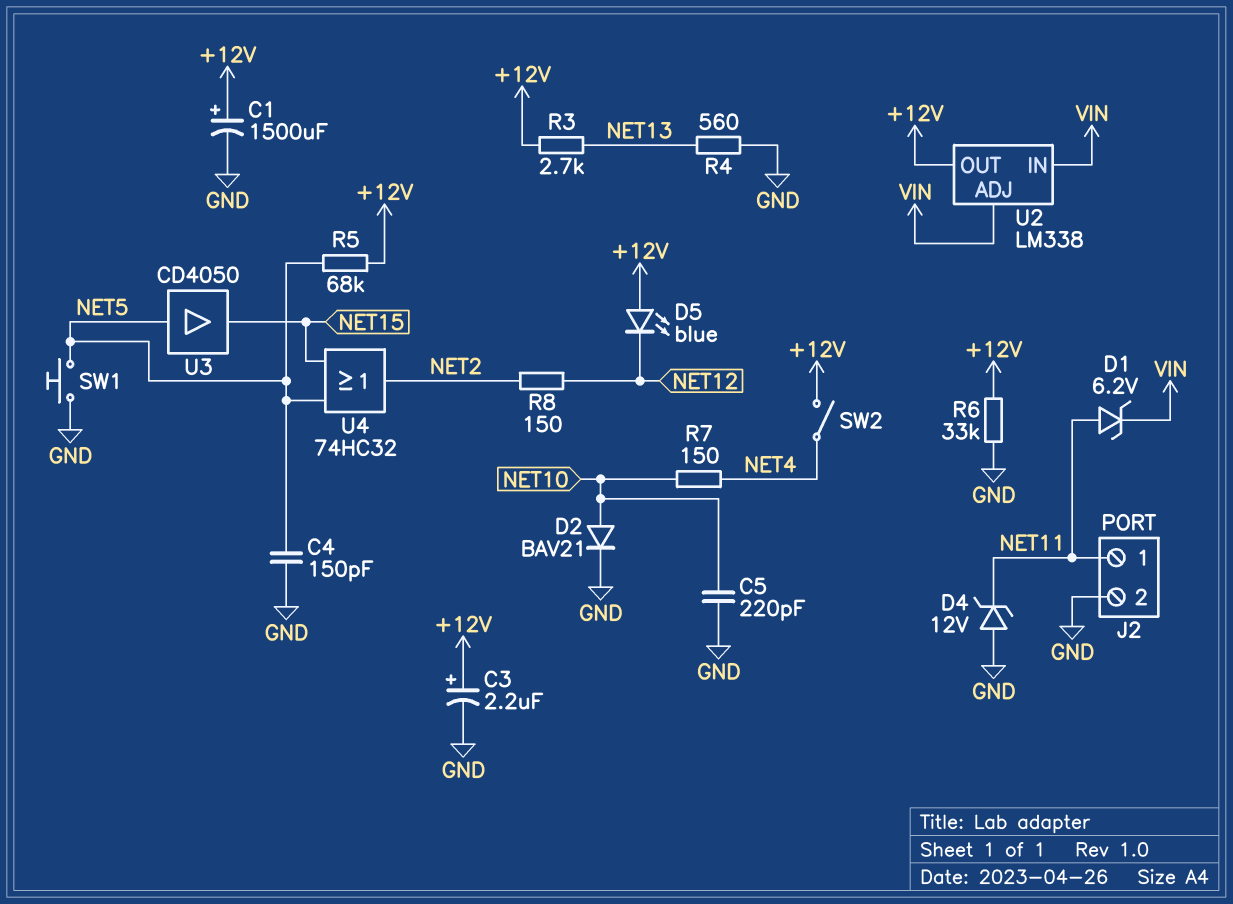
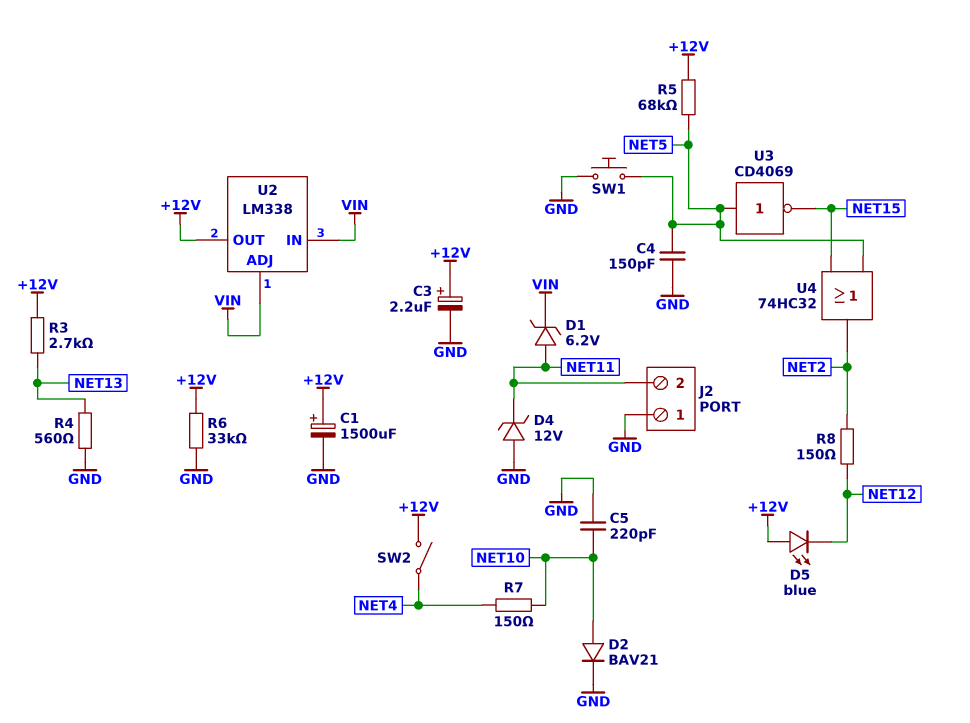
J2 pin 1: NET11 -> GND
J2 pin 2: GND -> NET11
U3: buffer CD4050 (in NET5, out NET15) -> NOT CD4069 (in NET5, out NET15)

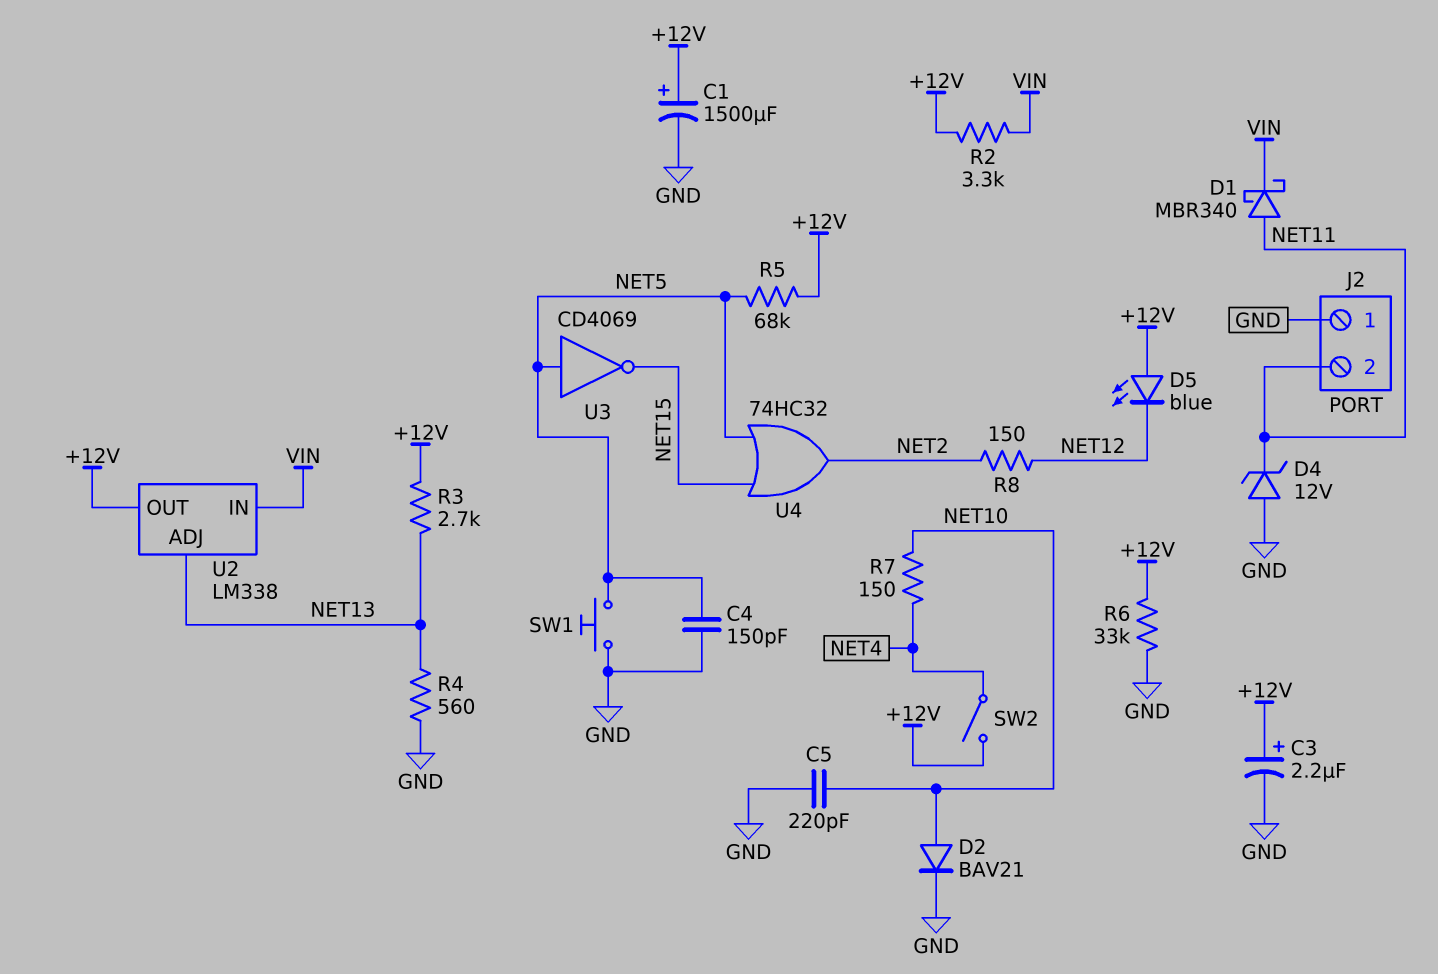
D1: zener 6.2V (A NET11, K VIN) -> schottky MBR340 (A NET11, K VIN)
R2: none -> 3.3k (+12V, VIN)
U2 pin ADJ: VIN -> NET13

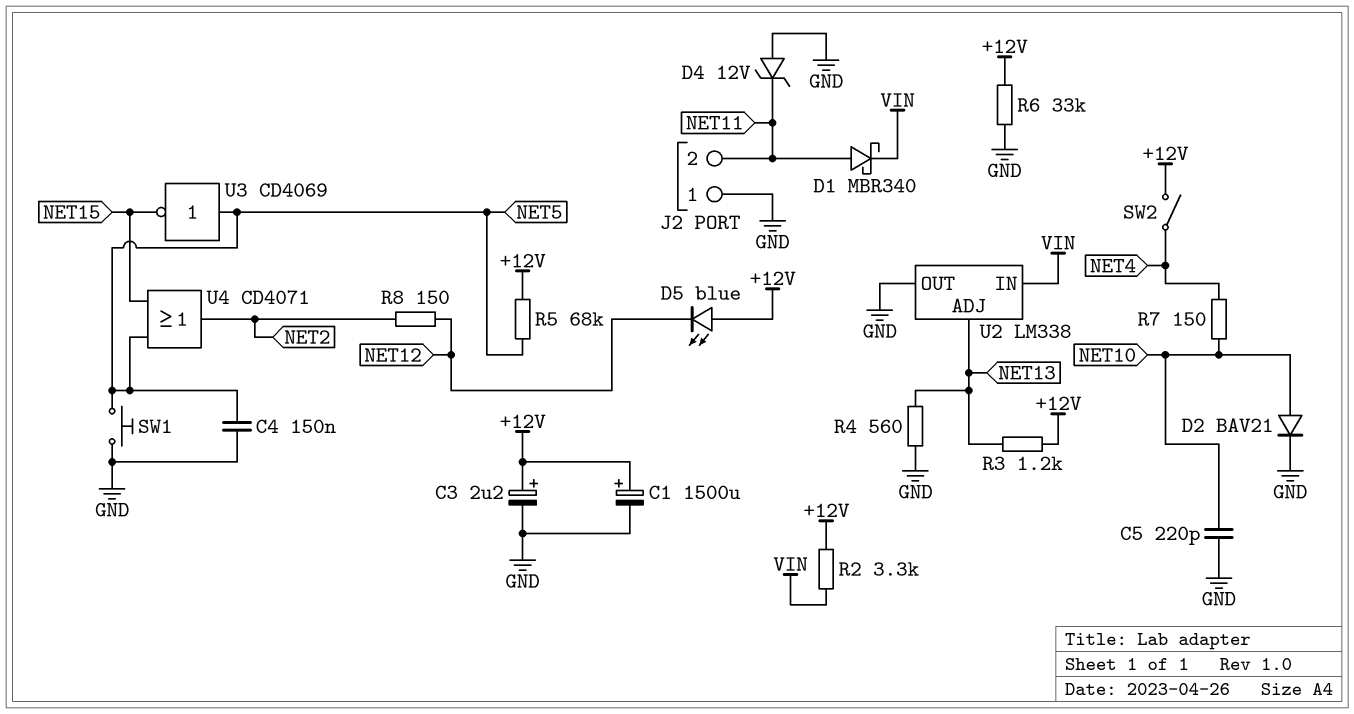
C4: 150pF (GND, NET5) -> 150nF (GND, NET5)
R3: 2.7k (+12V, NET13) -> 1.2k (+12V, NET13)
U2 pin OUT: +12V -> GND
U4: OR 74HC32 (in NET5, in NET15, out NET2) -> OR CD4071 (in NET5, in NET15, out NET2)

